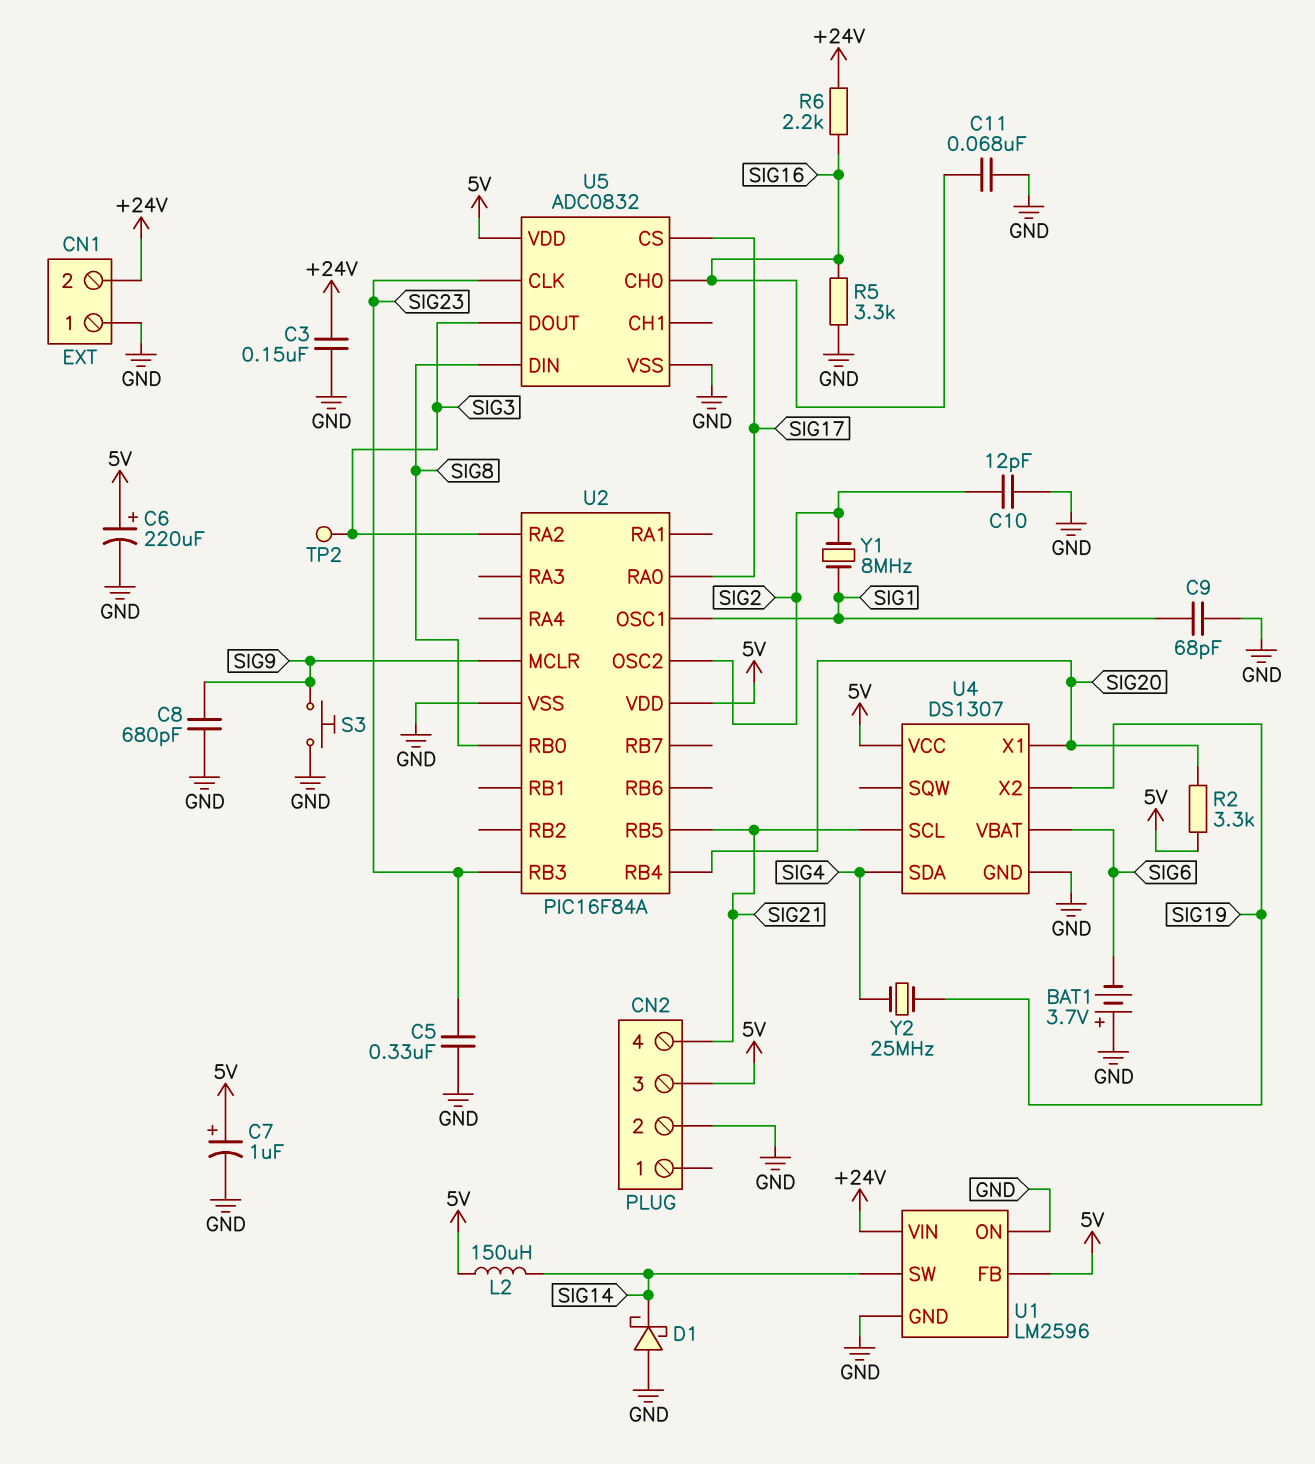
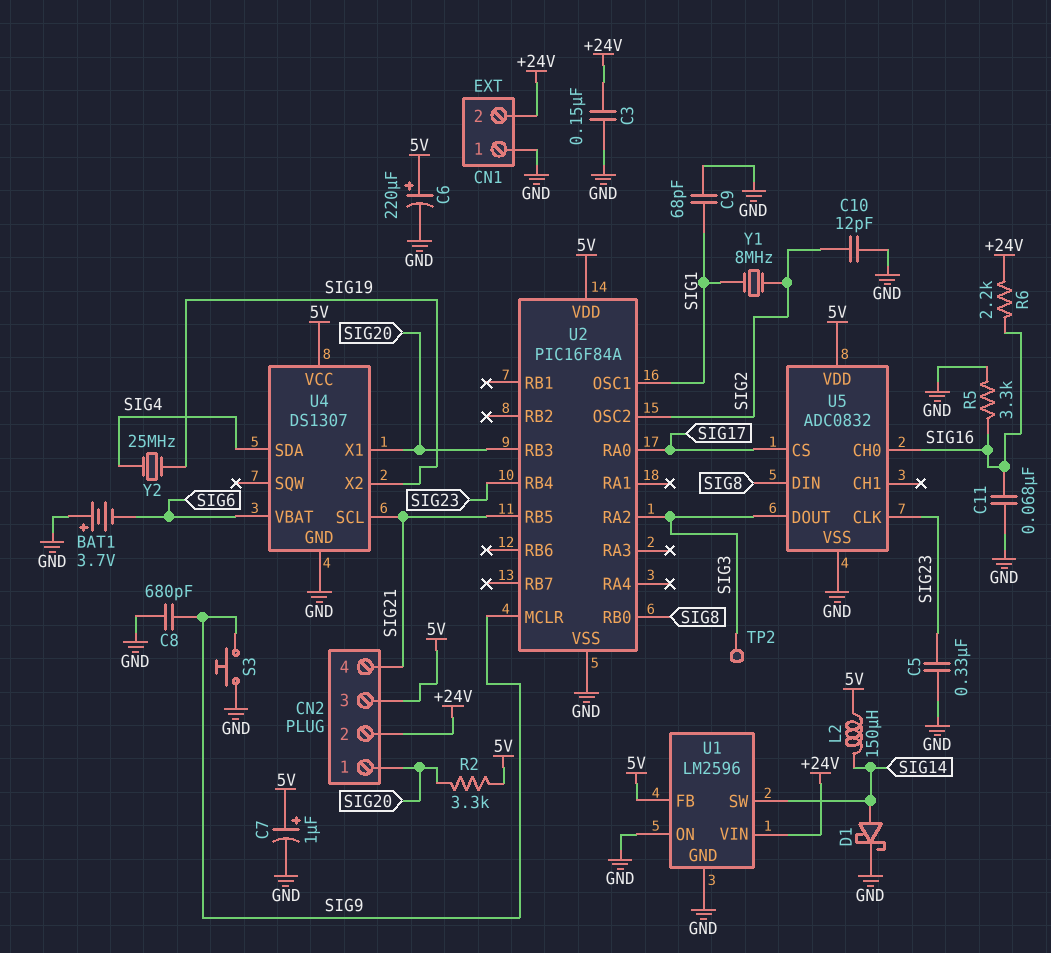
CN2 pin 1: none -> SIG20
CN2 pin 2: GND -> +24V
D1: schottky (A GND, K SIG14) -> schottky (A SIG14, K GND)
U2 pin RB3: SIG23 -> SIG20
U2 pin RB4: SIG20 -> SIG23

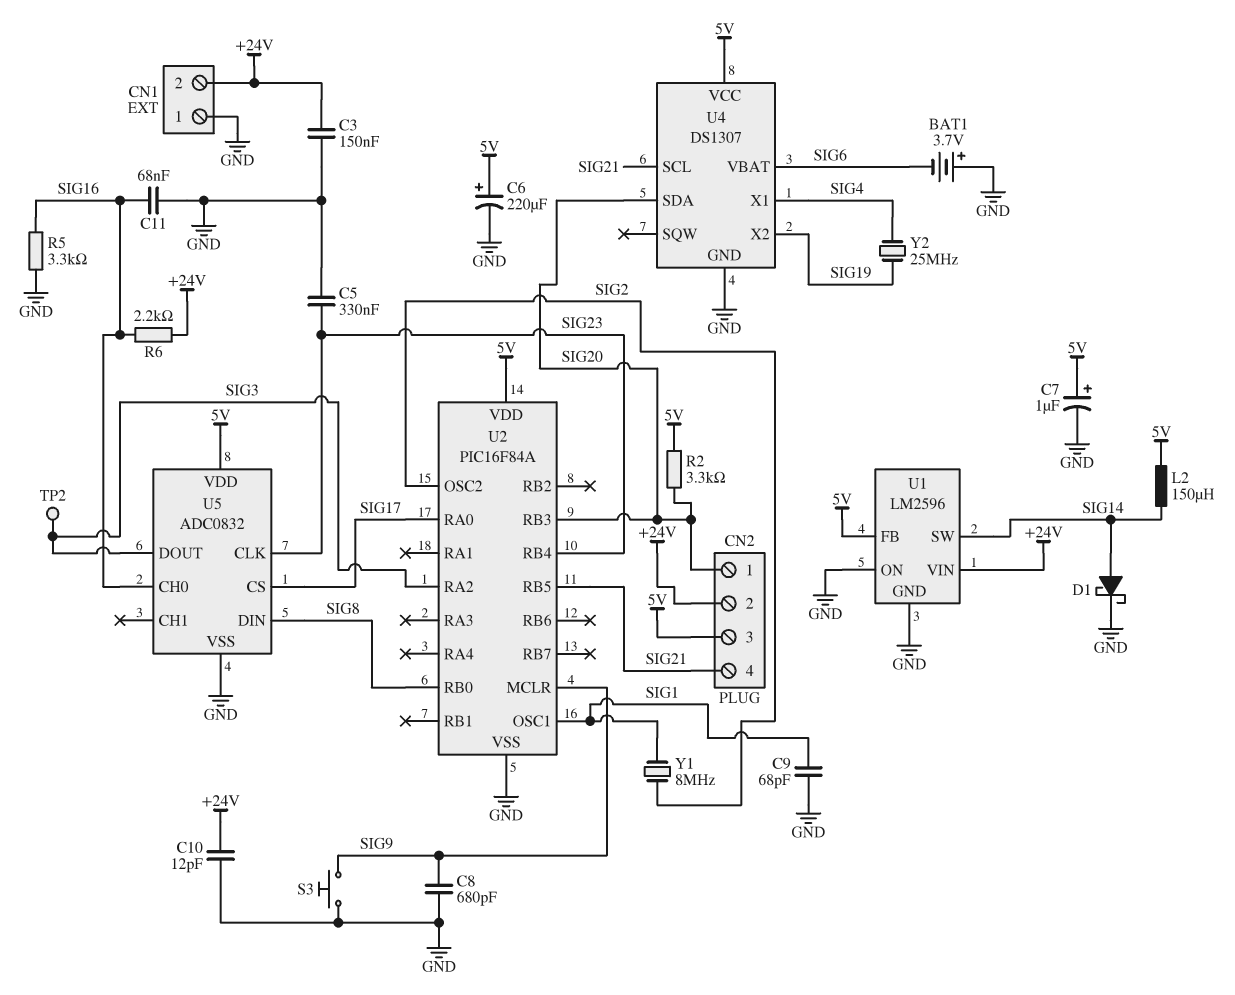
C10: 12pF (GND, SIG2) -> 12pF (+24V, GND)
U4 pin SDA: SIG4 -> SIG20
U4 pin X1: SIG20 -> SIG4

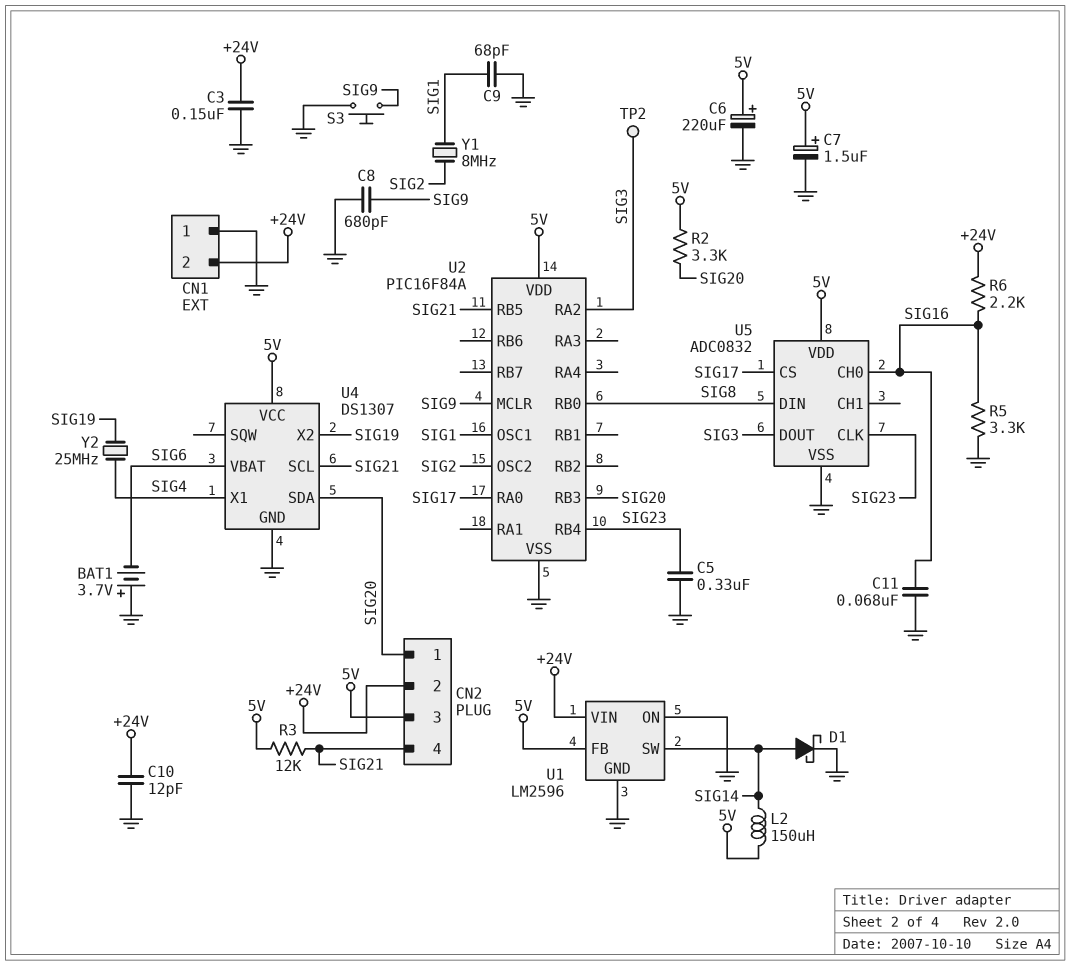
C7: 1uF (plus 5V, minus GND) -> 1.5uF (plus 5V, minus GND)
R3: none -> 12k (5V, SIG21)

